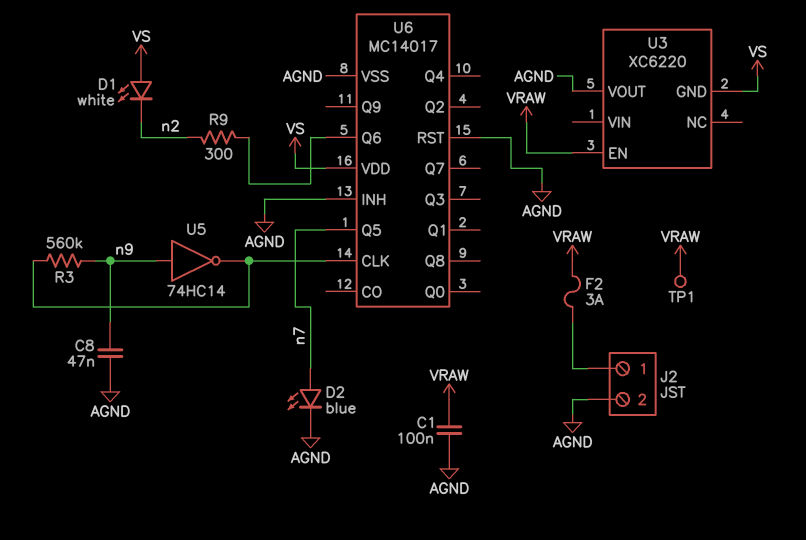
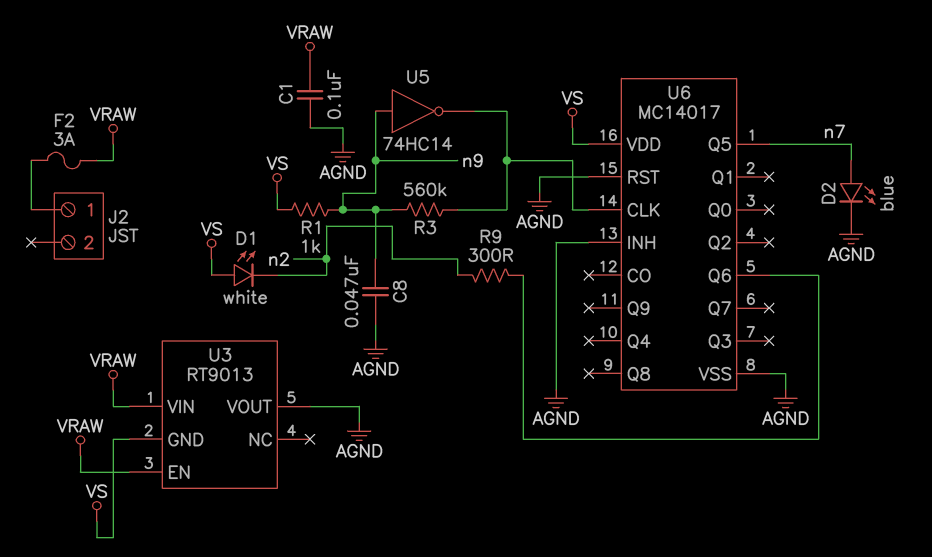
J2 pin 2: AGND -> none
R1: none -> 1k (VS, n9)
TP1: test point (VRAW) -> none
U3: XC6220 -> RT9013
U3 pin VIN: none -> VRAW

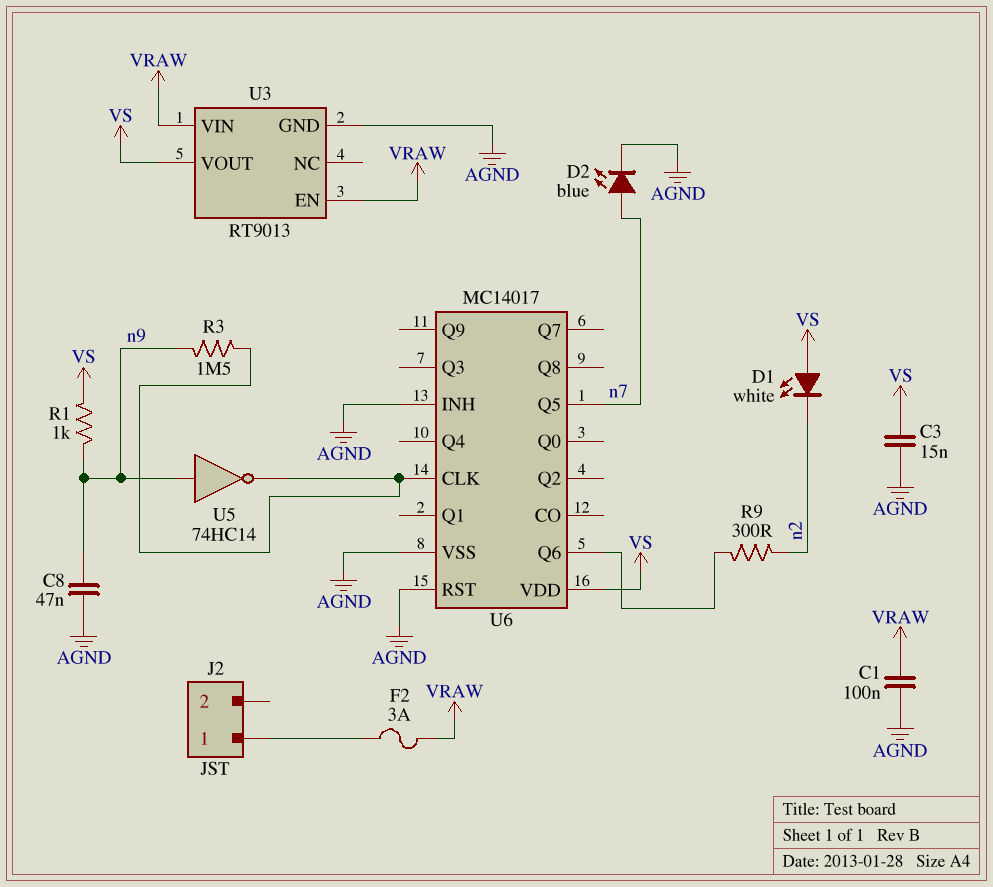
C3: none -> 15nF (AGND, VS)
R3: 560k (U6/CLK, n9) -> 1.5M (U6/CLK, n9)
U3 pin GND: VS -> AGND
U3 pin VOUT: AGND -> VS

